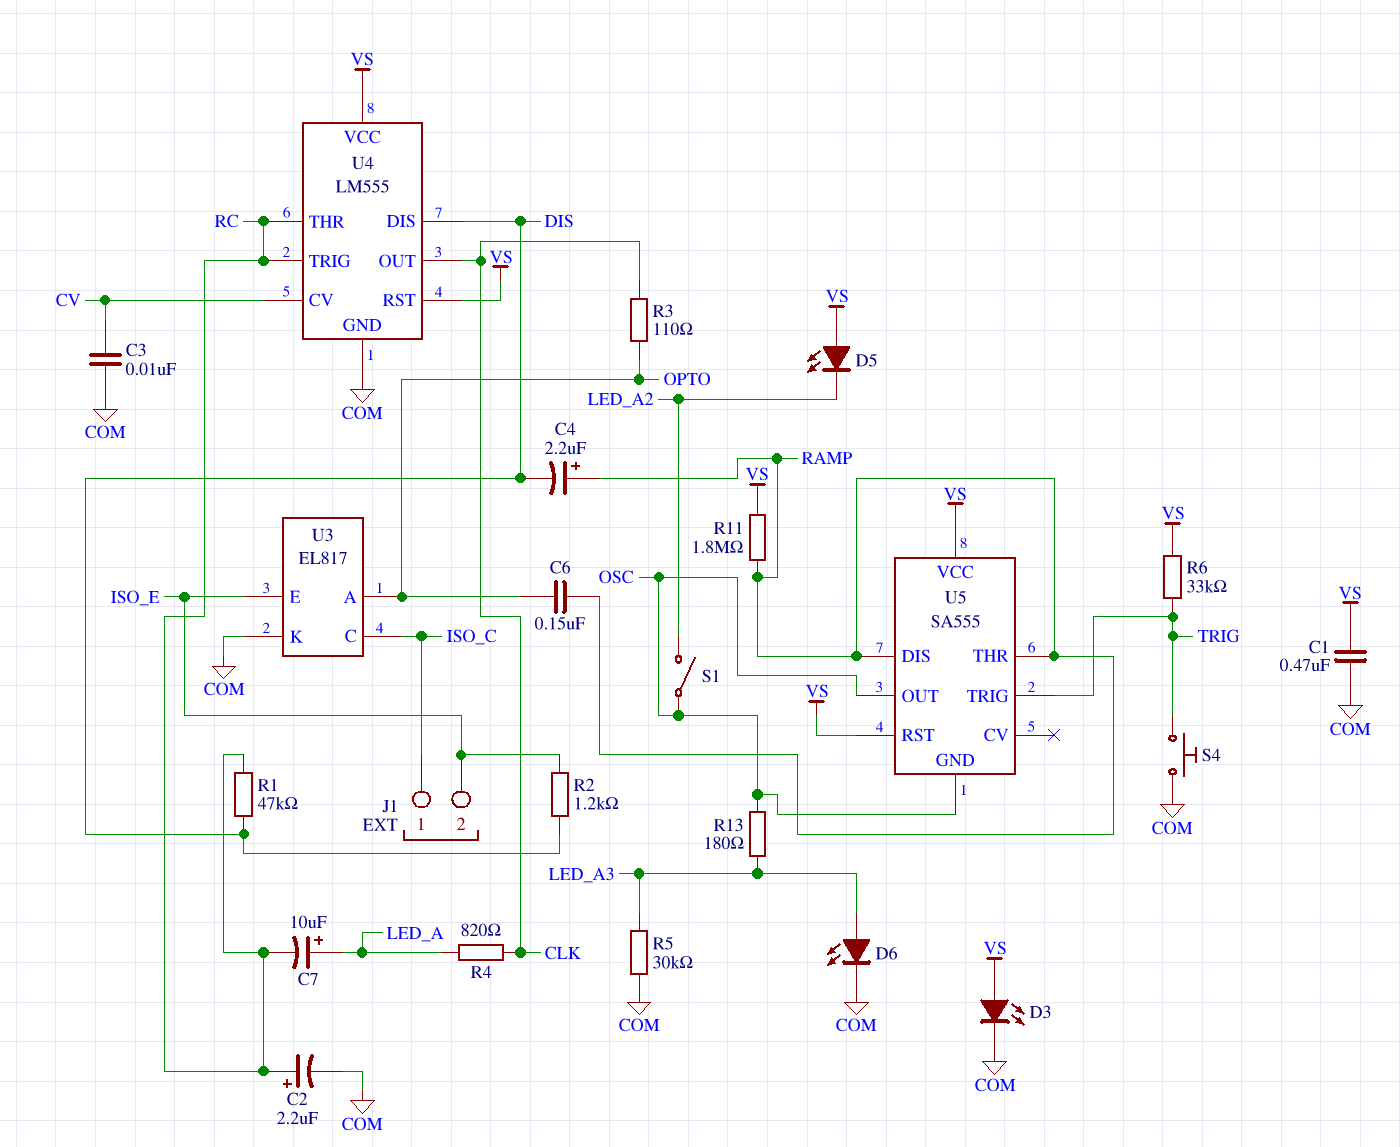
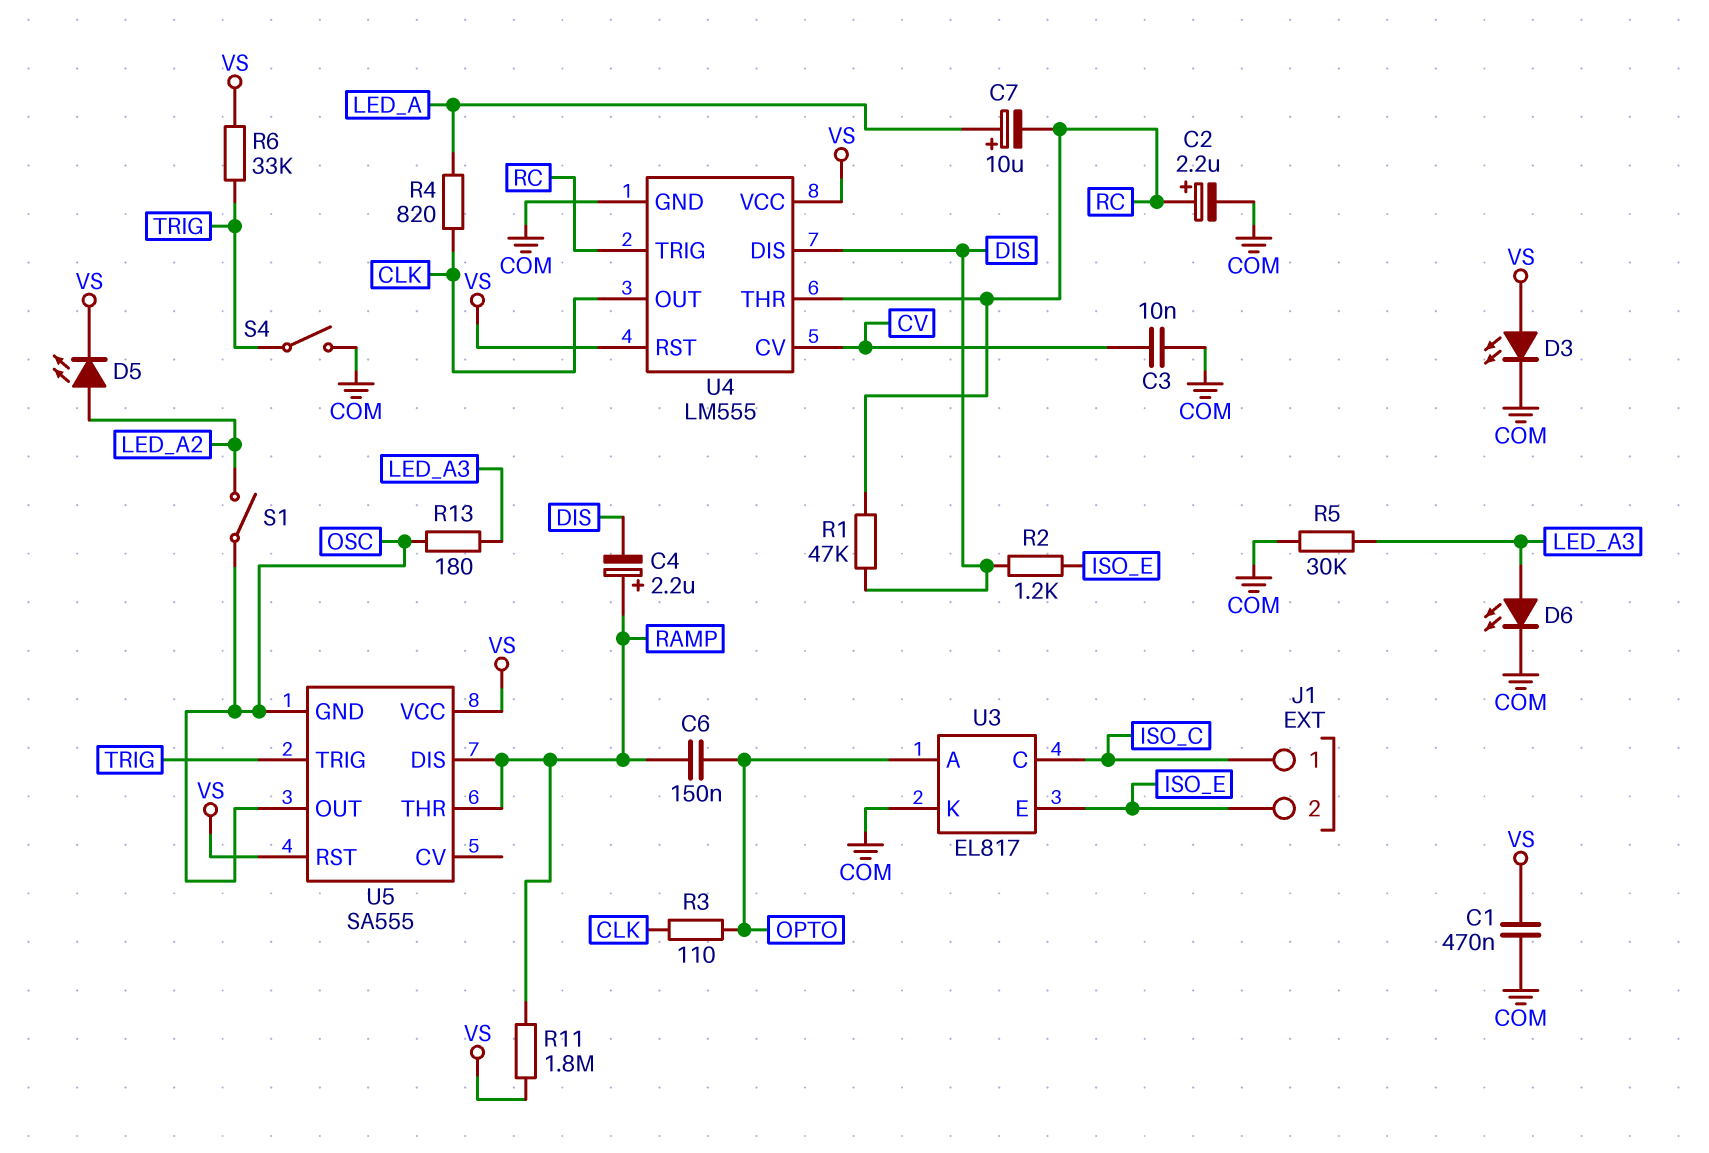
D5: LED (A VS, K LED_A2) -> LED (A LED_A2, K VS)
S4: button (COM, TRIG) -> switch (COM, TRIG)

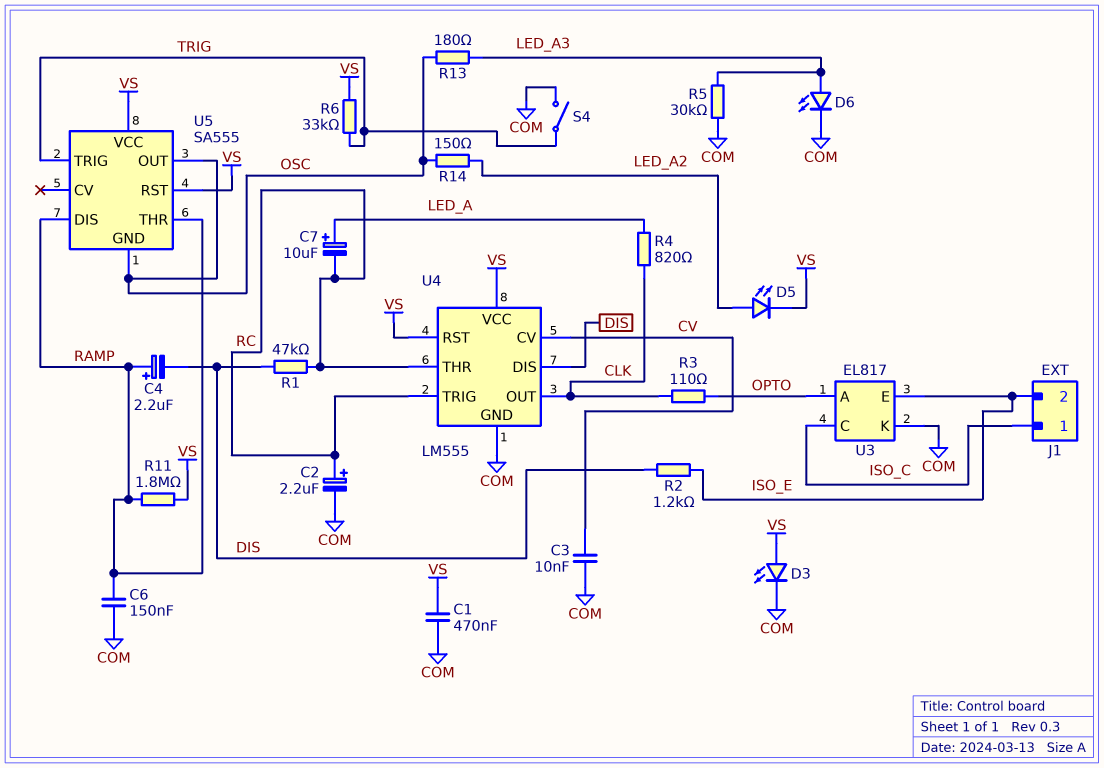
C6: 150nF (OPTO, RAMP) -> 150nF (COM, RAMP)
R14: none -> 150 (LED_A2, OSC)
S1: switch (LED_A2, OSC) -> none

